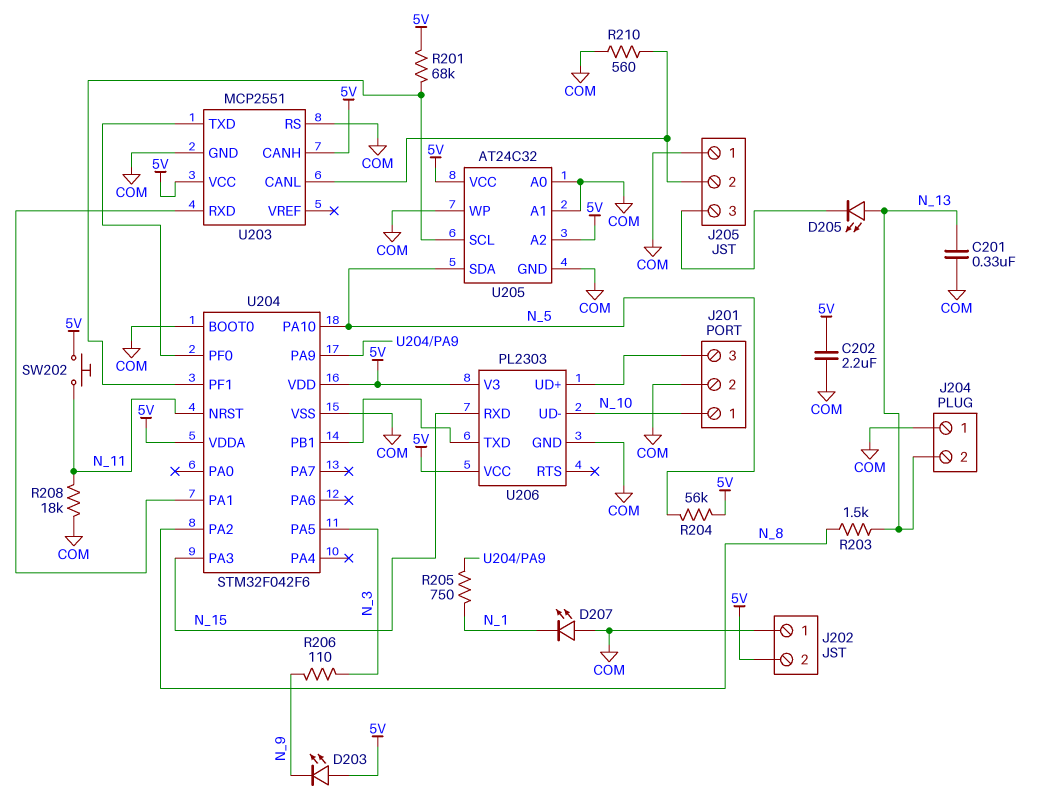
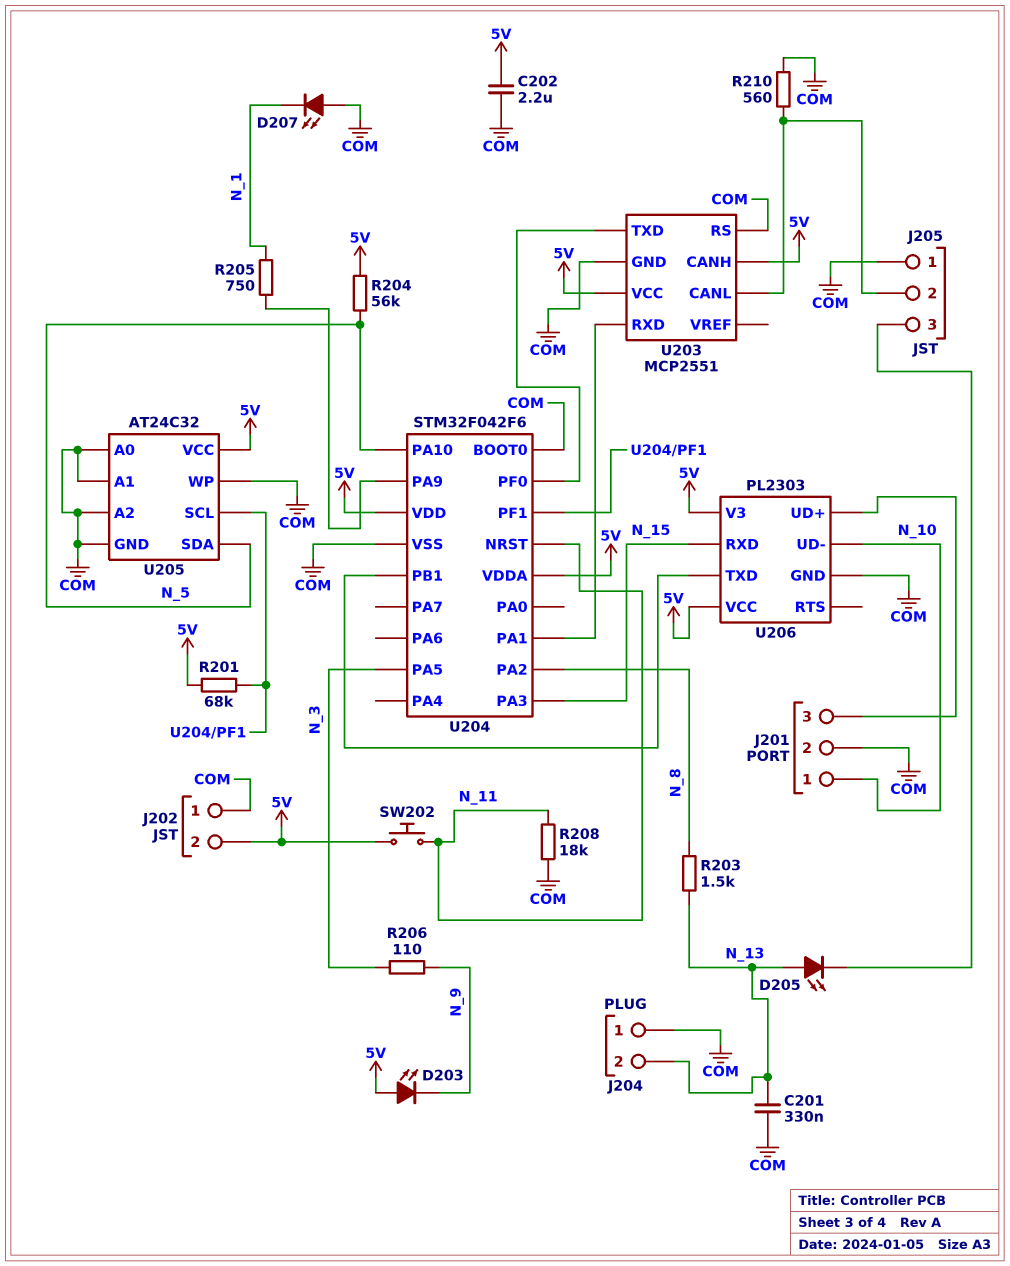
U205 pin A2: 5V -> COM

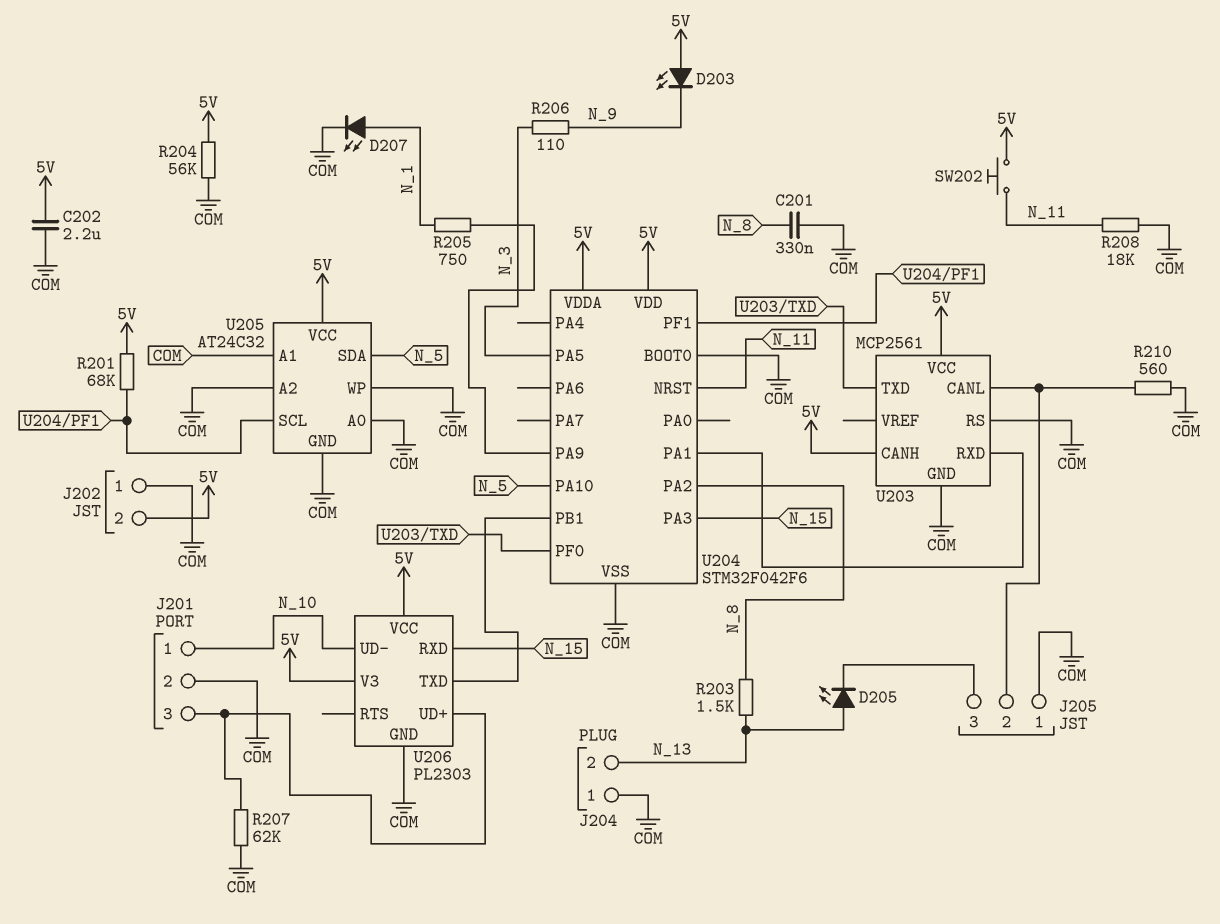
C201: 330nF (COM, N_13) -> 330nF (COM, N_8)
D207: LED (A COM, K N_1) -> LED (A N_1, K COM)
R204: 56k (5V, N_5) -> 56k (5V, COM)
R207: none -> 62k (COM, J201/3)
U203: MCP2551 -> MCP2561

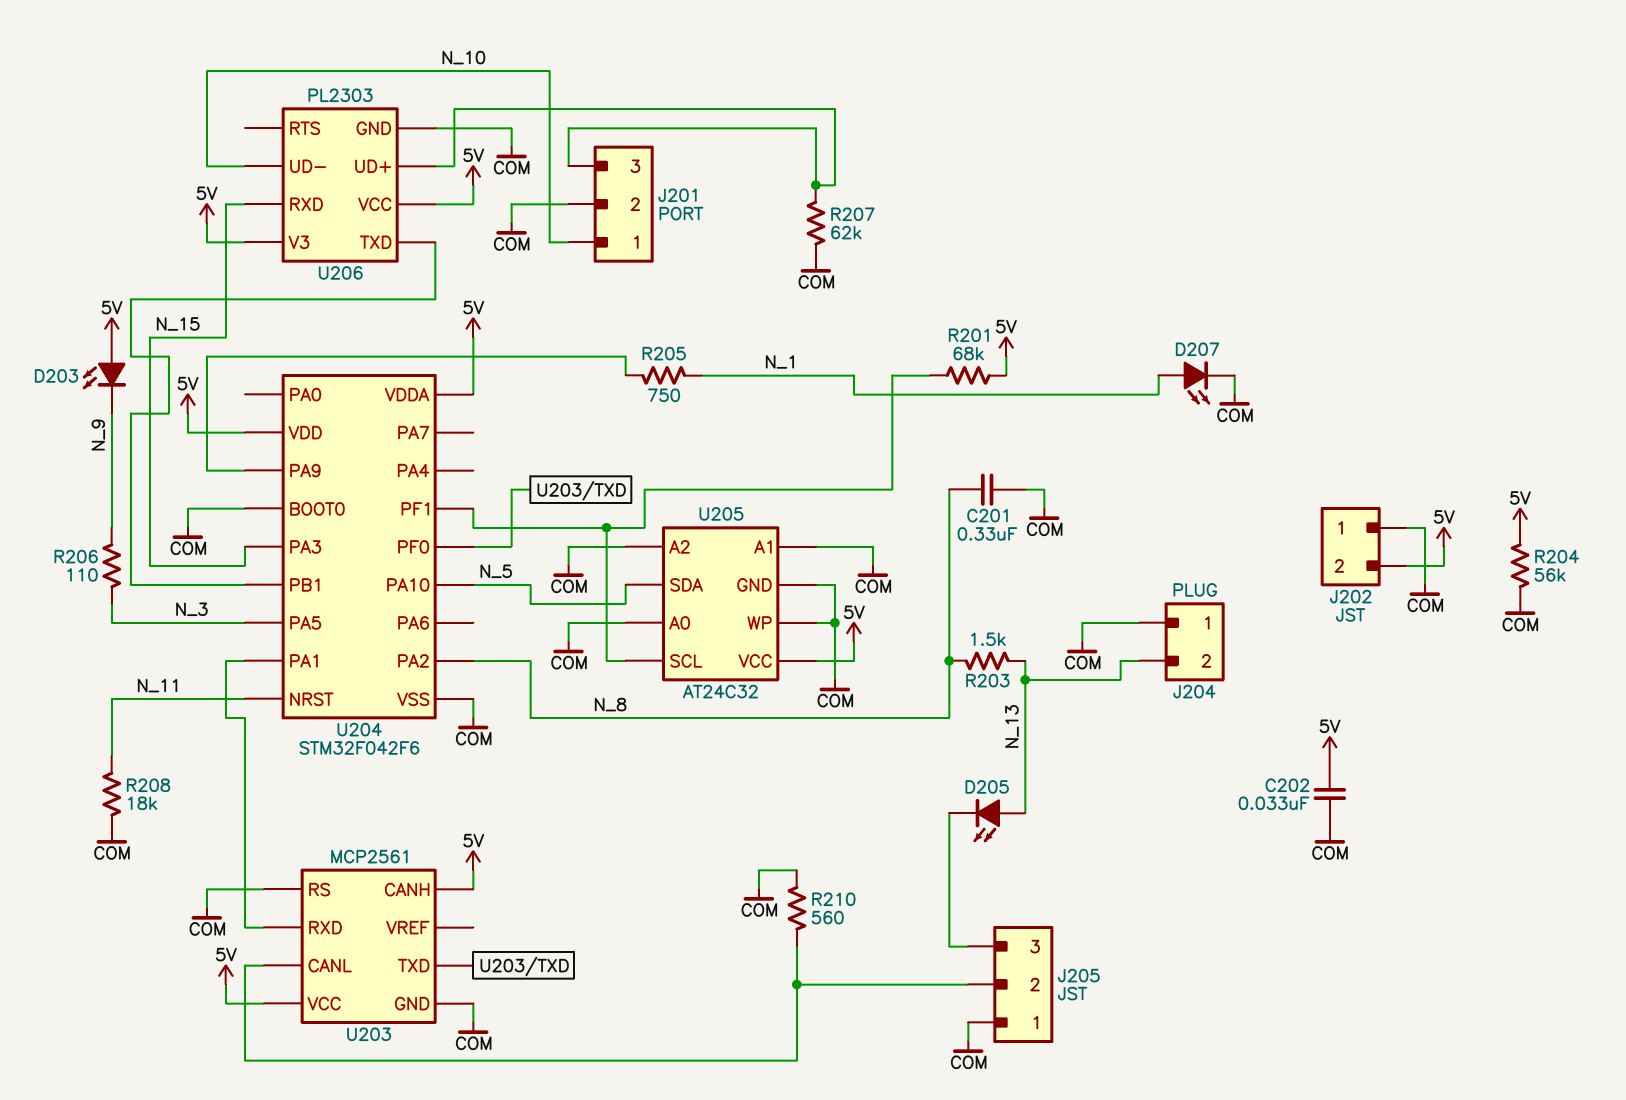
C202: 2.2uF (5V, COM) -> 33nF (5V, COM)
SW202: button (5V, N_11) -> none

